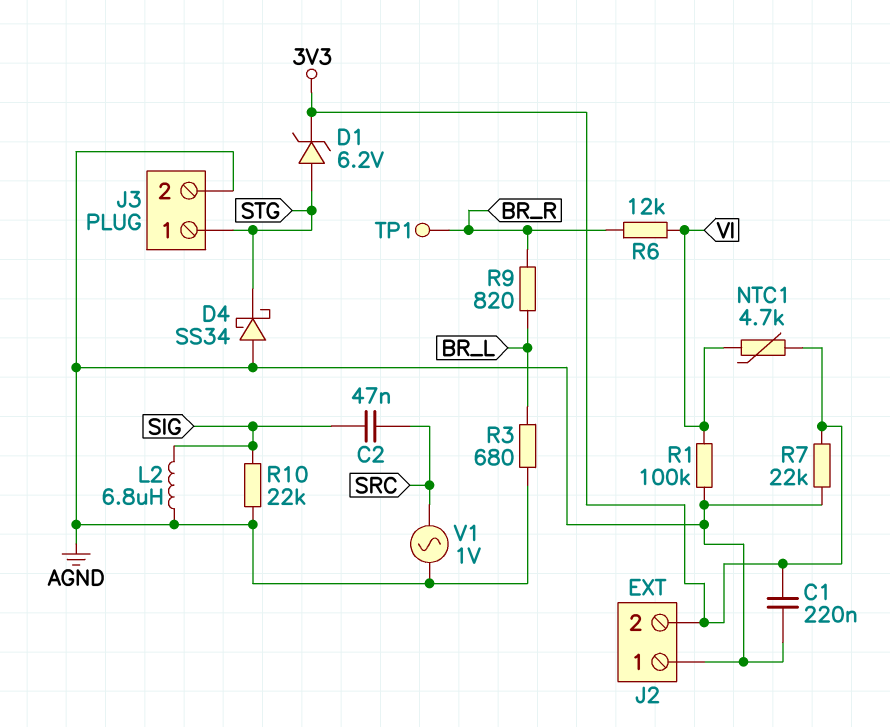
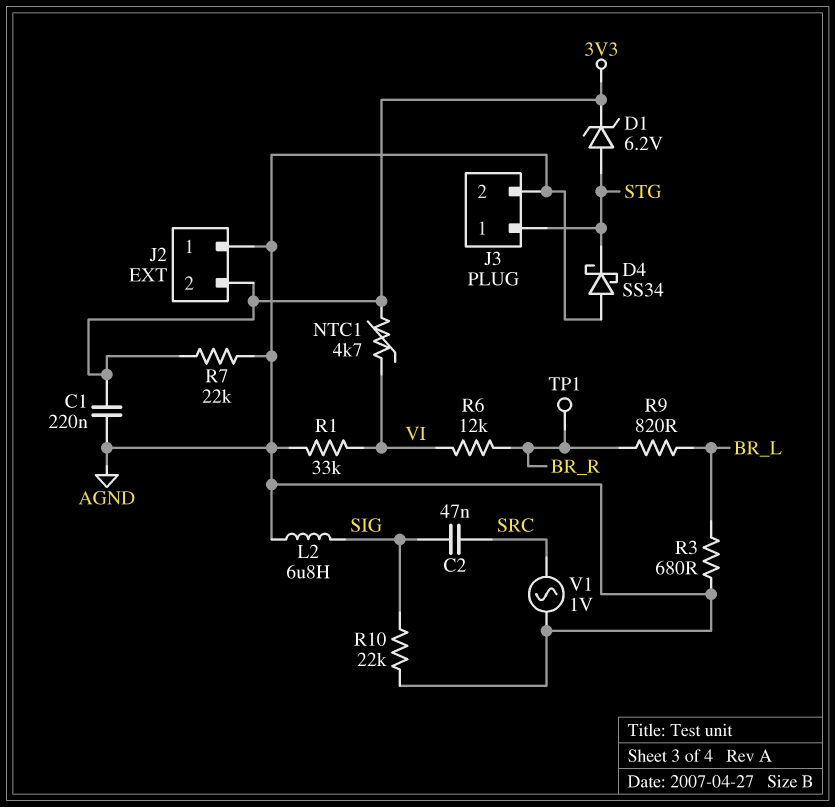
R1: 100k (AGND, VI) -> 33k (AGND, VI)

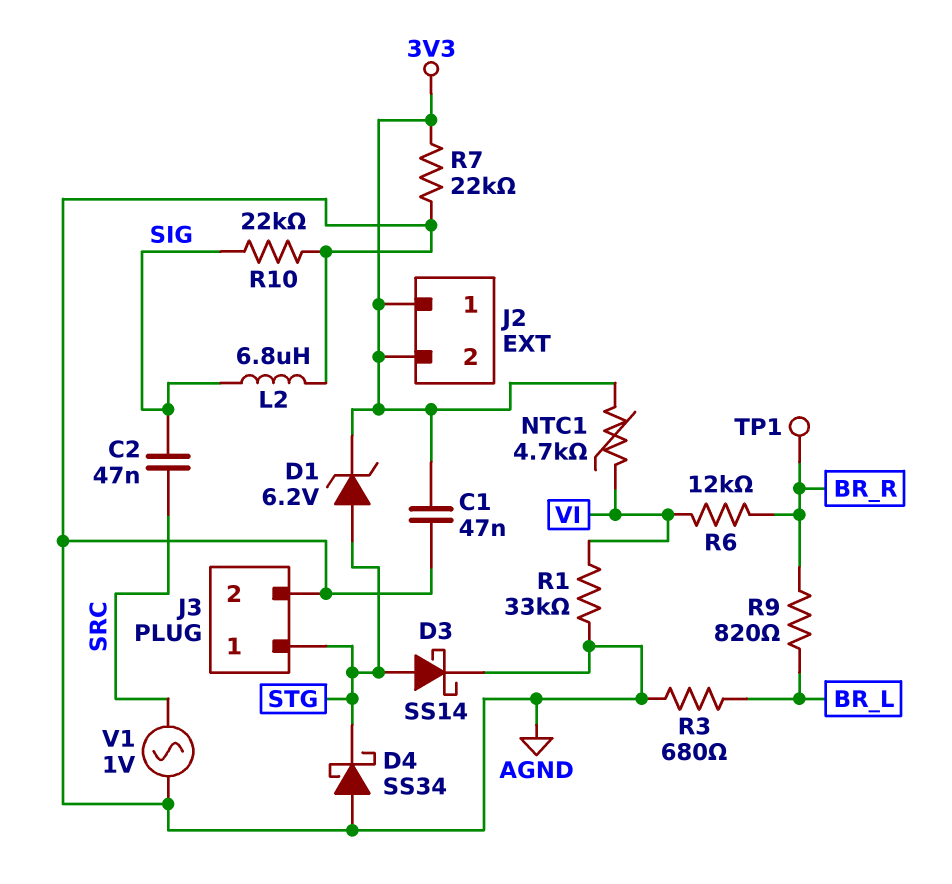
C1: 220nF (3V3, AGND) -> 47nF (3V3, AGND)
D3: none -> schottky SS14 (A STG, K AGND)
J2 pin 1: AGND -> 3V3

